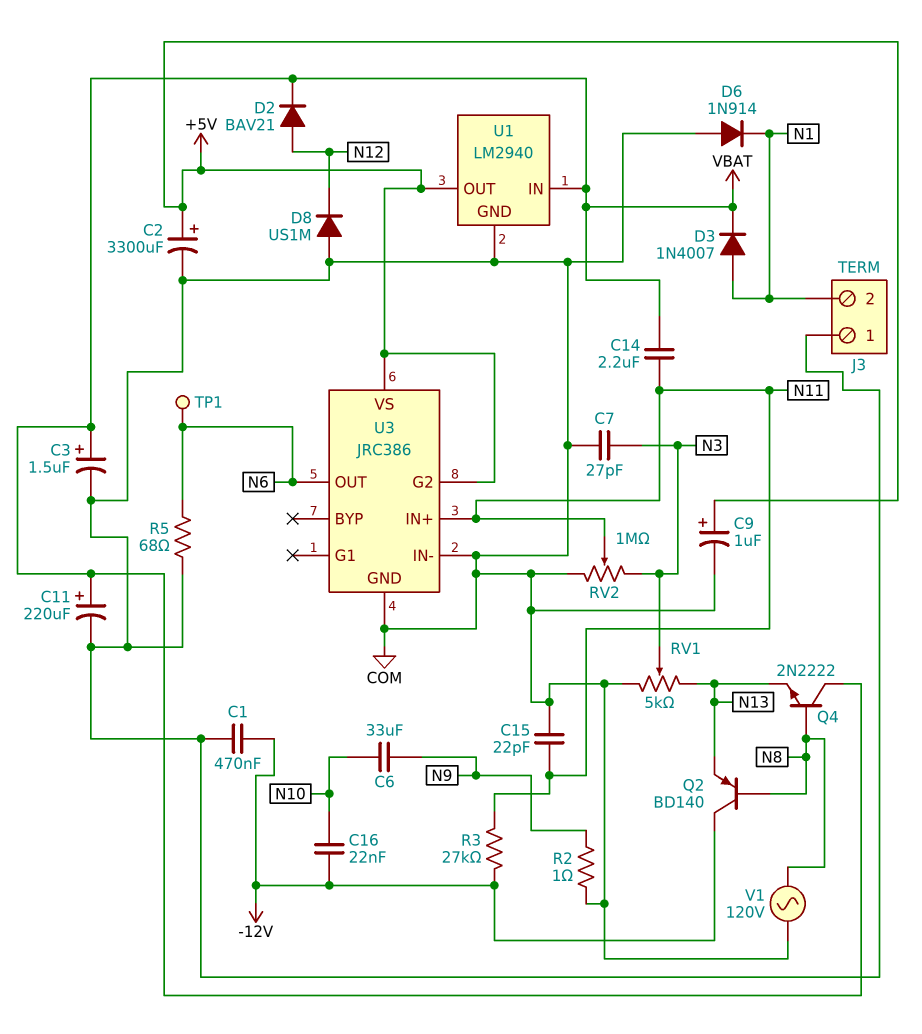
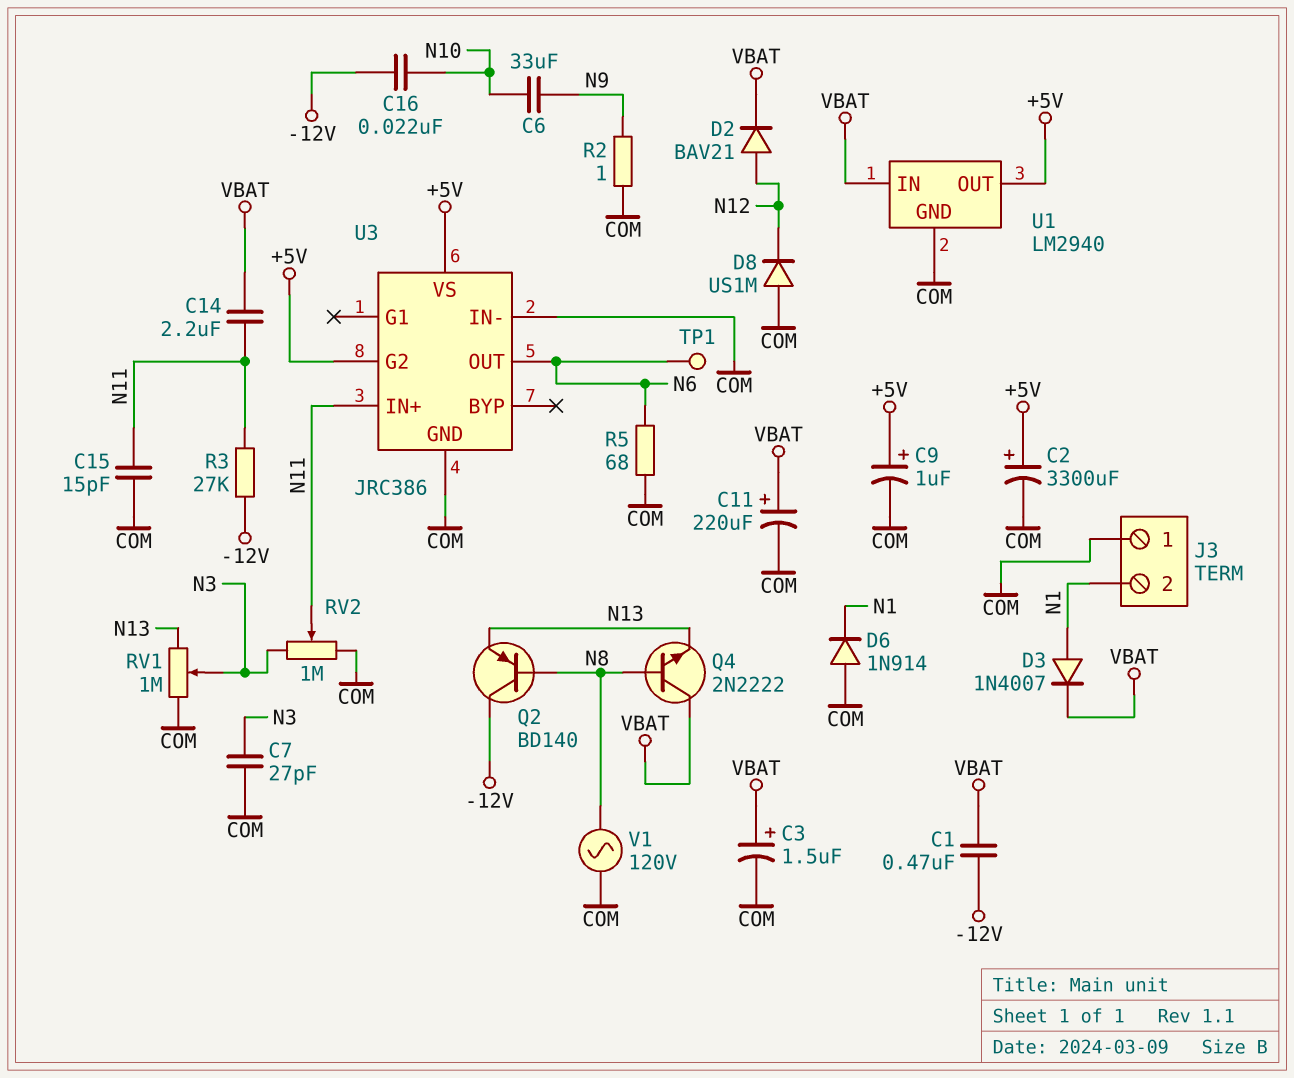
C1: 470nF (-12V, COM) -> 470nF (-12V, VBAT)
C15: 22pF (COM, N11) -> 15pF (COM, N11)
RV1: 5k (COM, N13, wiper N3) -> 1M (COM, N13, wiper N3)

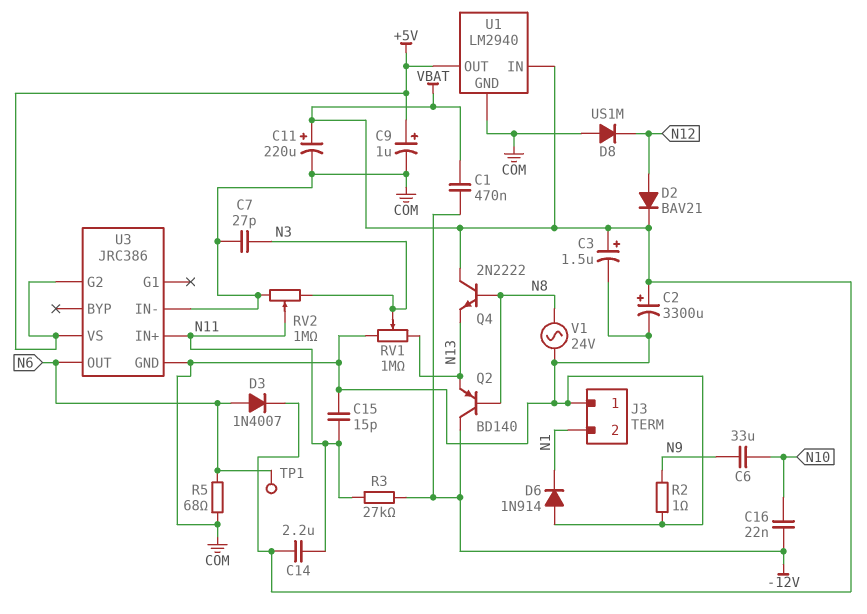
C2: 3300uF (plus +5V, minus COM) -> 3300uF (plus VBAT, minus COM)
D3: diode 1N4007 (A N1, K VBAT) -> diode 1N4007 (A N6, K VBAT)
V1: AC 120V (COM, N8) -> AC 24V (COM, N8)

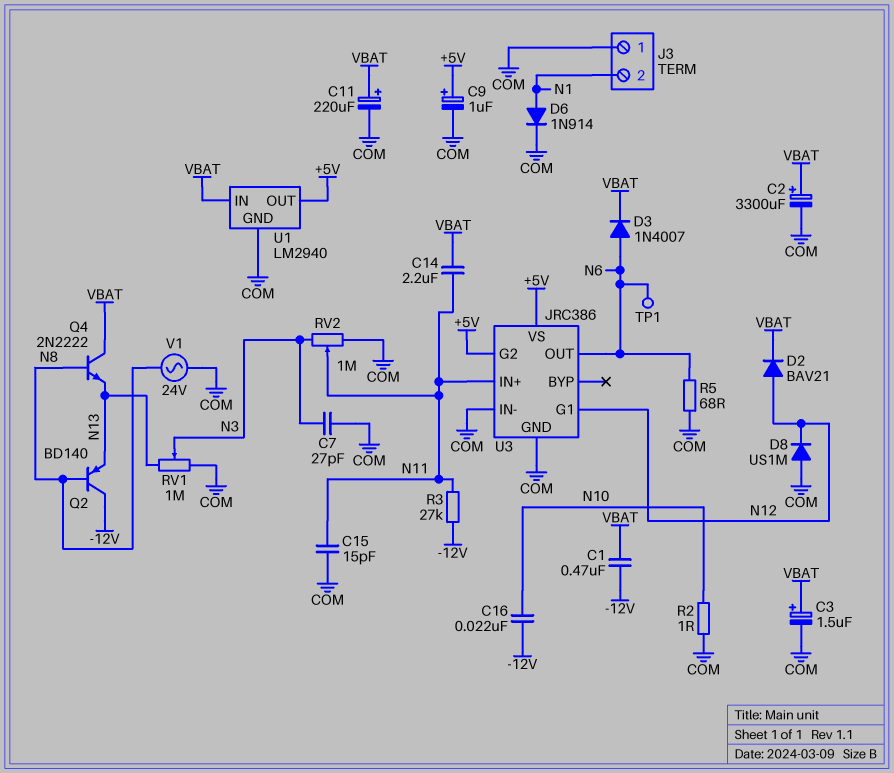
C6: 33uF (N9, N10) -> none
D6: diode 1N914 (A COM, K N1) -> diode 1N914 (A N1, K COM)
R2: 1 (COM, N9) -> 1 (COM, N10)
U3 pin G1: none -> N12

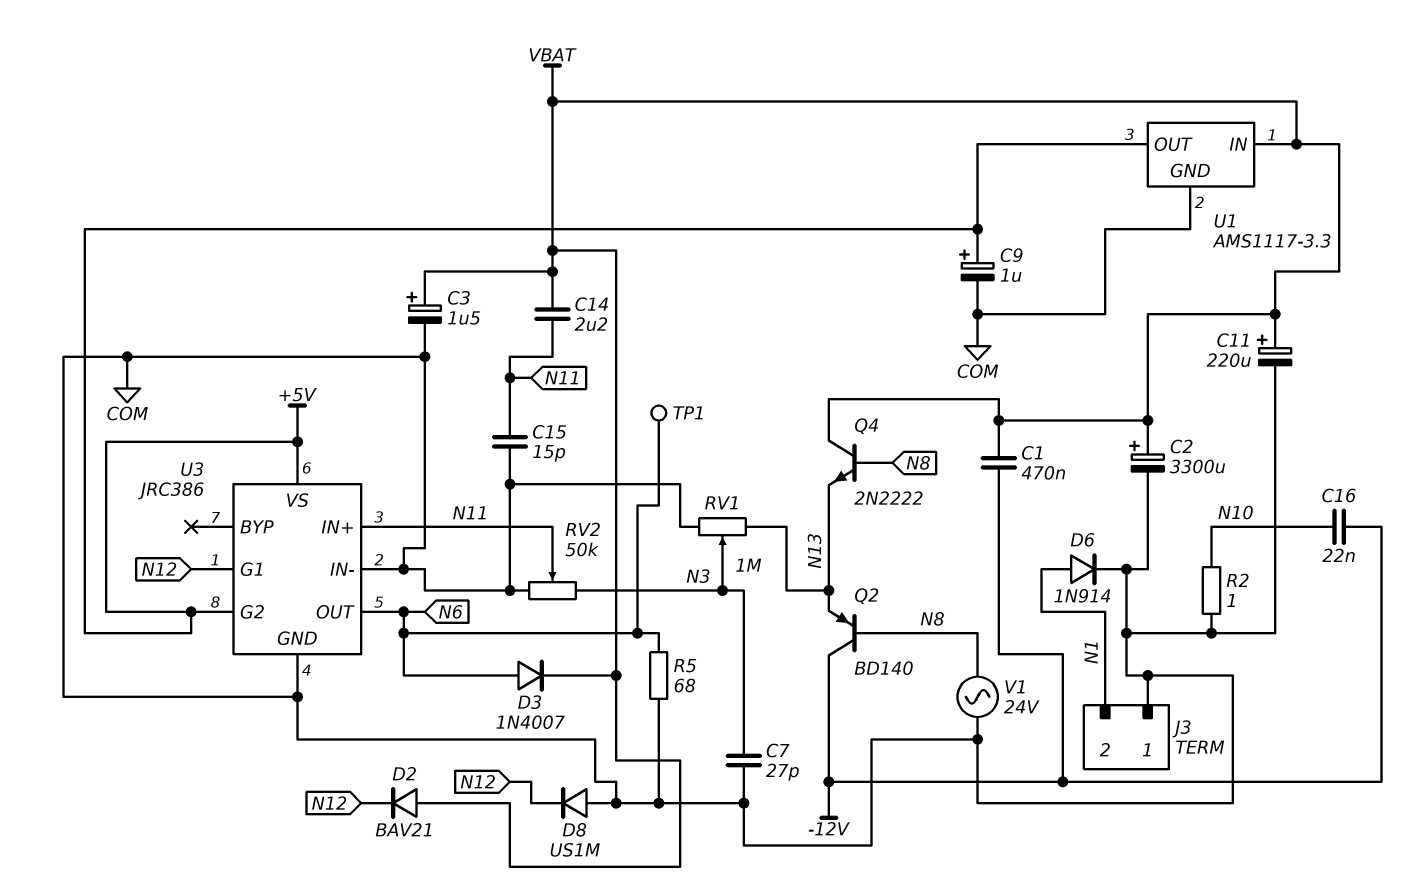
D2: diode BAV21 (A N12, K VBAT) -> diode BAV21 (A VBAT, K N12)
R3: 27k (-12V, N11) -> none
RV2: 1M (COM, N3, wiper N11) -> 50k (COM, N3, wiper N11)
U1: LM2940 -> AMS1117-3.3

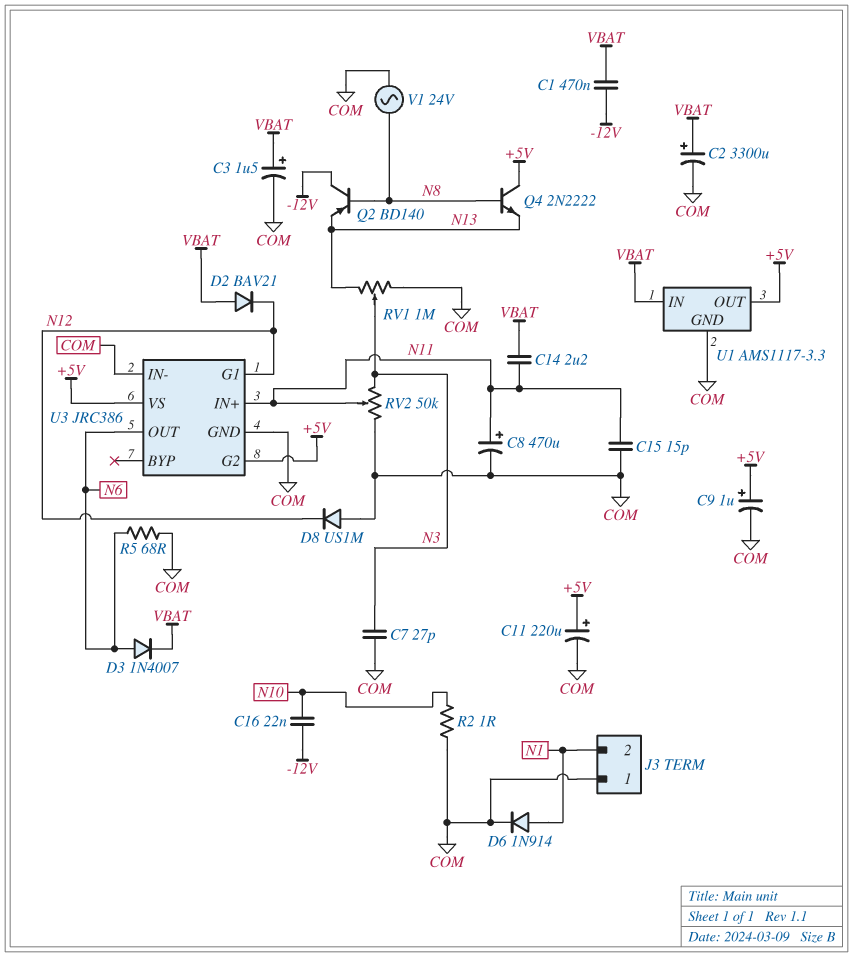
C8: none -> 470uF (plus N11, minus COM)
C11: 220uF (plus VBAT, minus COM) -> 220uF (plus +5V, minus COM)
Q4: NPN 2N2222 (B N8, C VBAT, E N13) -> NPN 2N2222 (B N8, C +5V, E N13)
TP1: test point (N6) -> none

